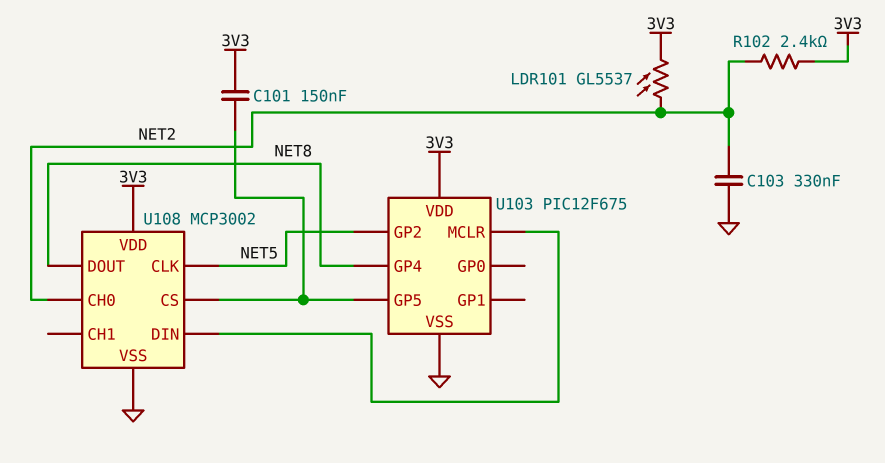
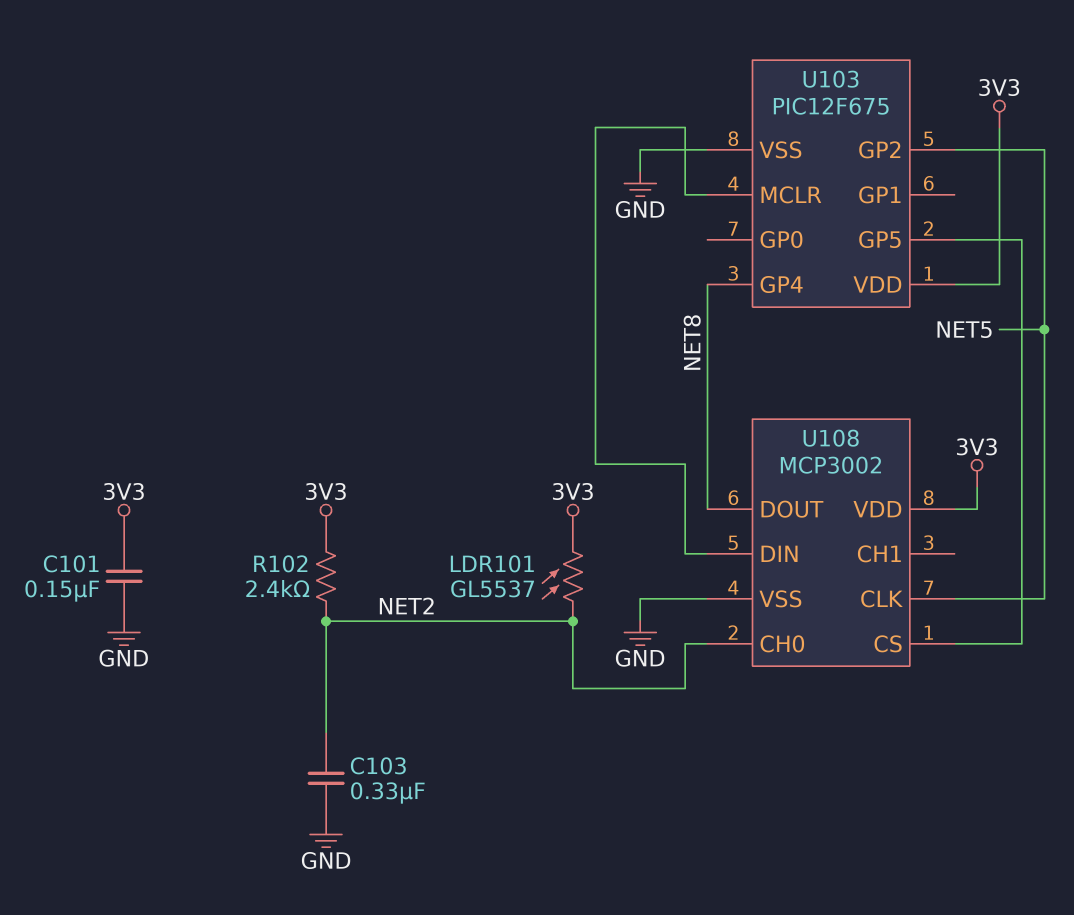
C101: 150nF (3V3, U103/GP5) -> 150nF (3V3, GND)

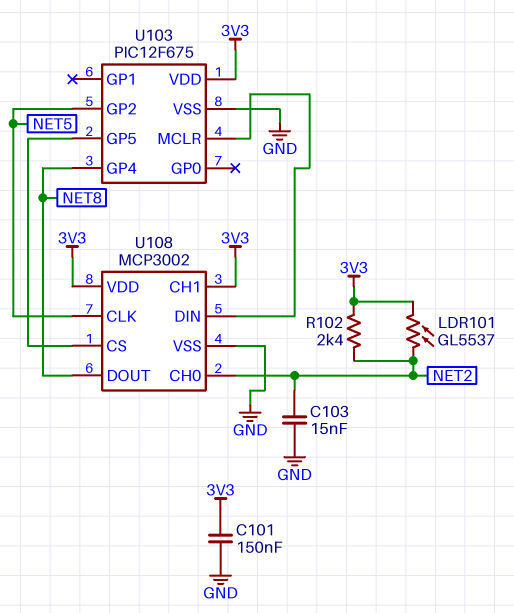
C103: 330nF (GND, NET2) -> 15nF (GND, NET2)
U108 pin CH1: none -> 3V3

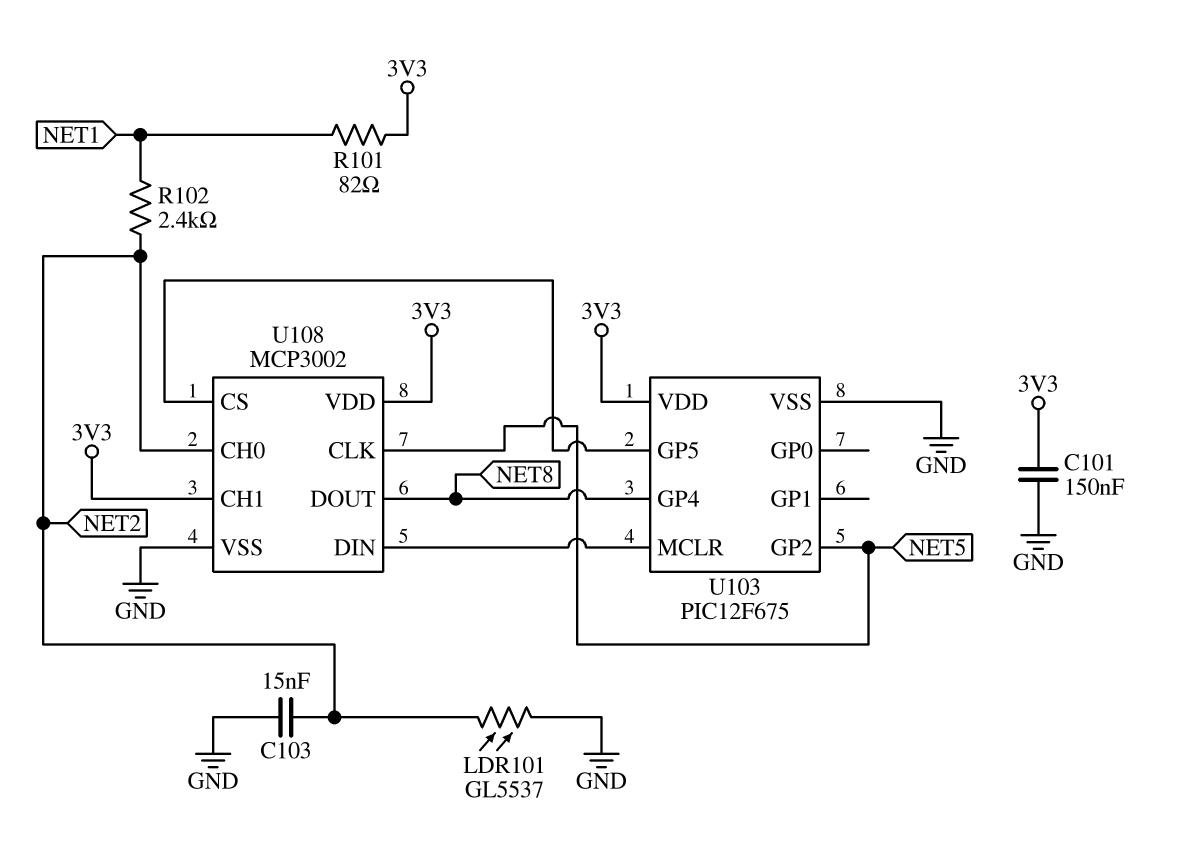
LDR101: GL5537 (3V3, NET2) -> GL5537 (GND, NET2)
R101: none -> 82 (3V3, NET1)
R102: 2.4k (3V3, NET2) -> 2.4k (NET1, NET2)

